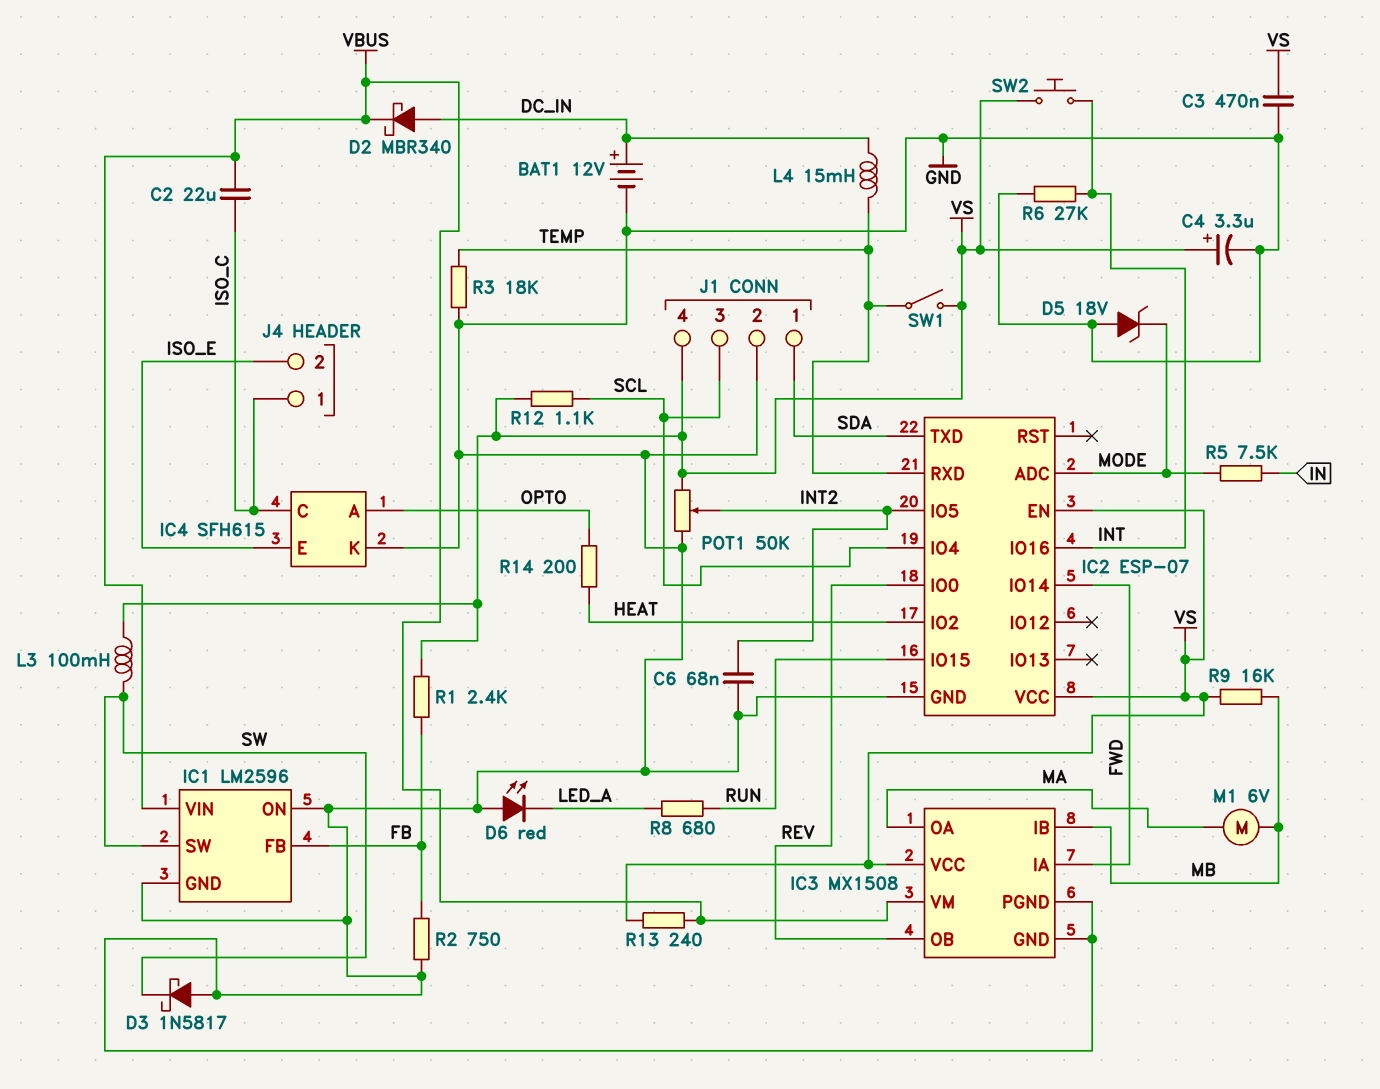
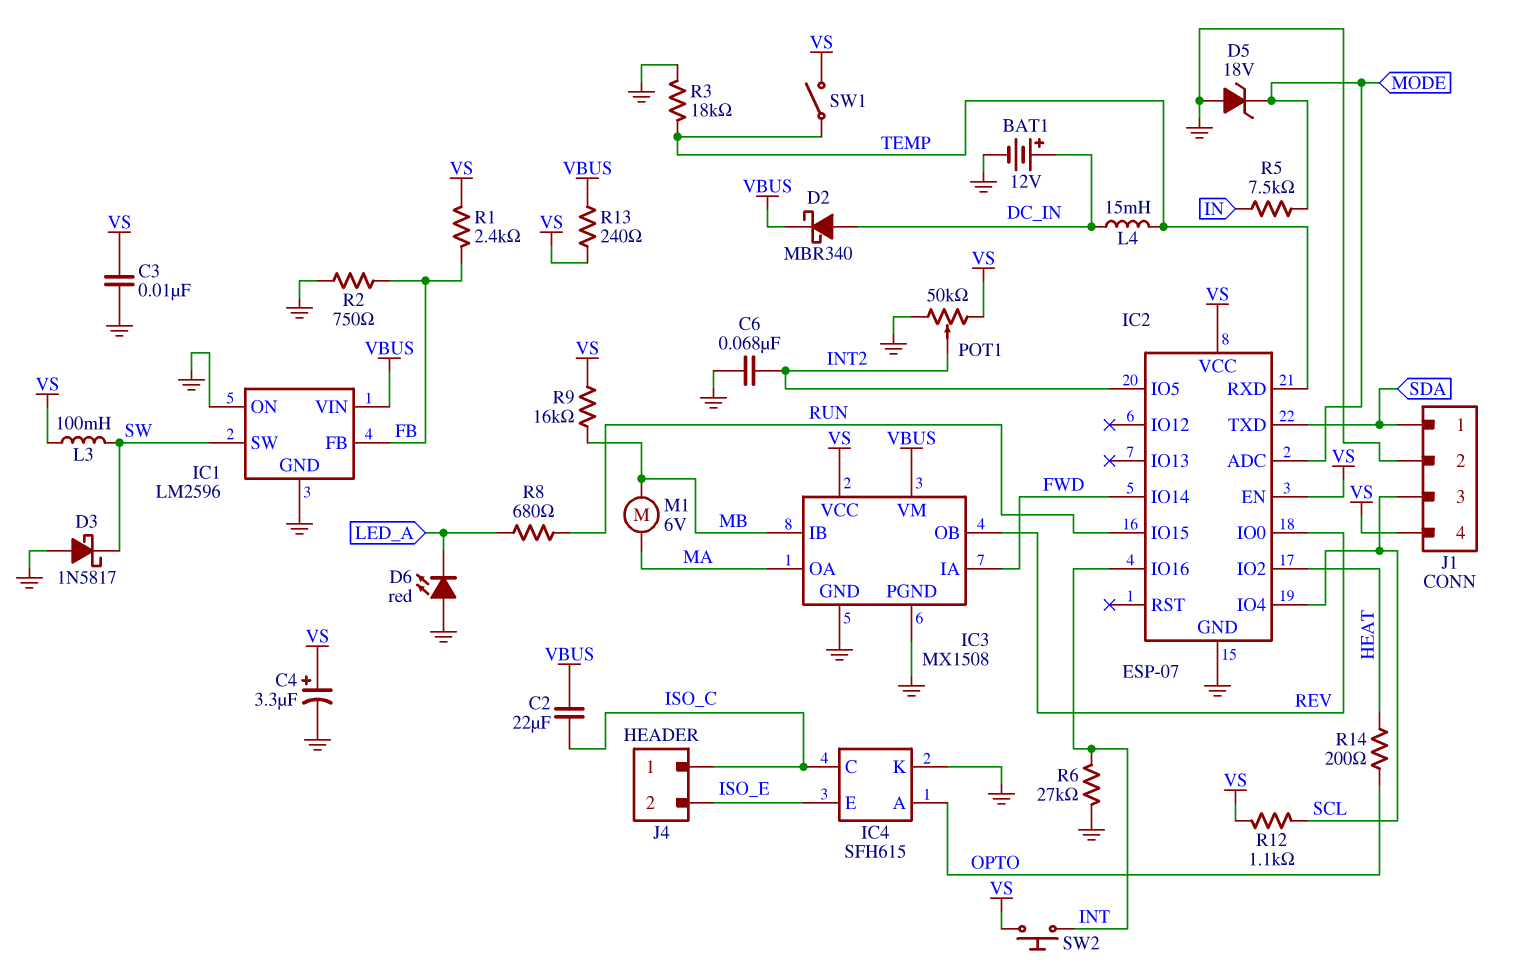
C3: 470nF (GND, VS) -> 10nF (GND, VS)

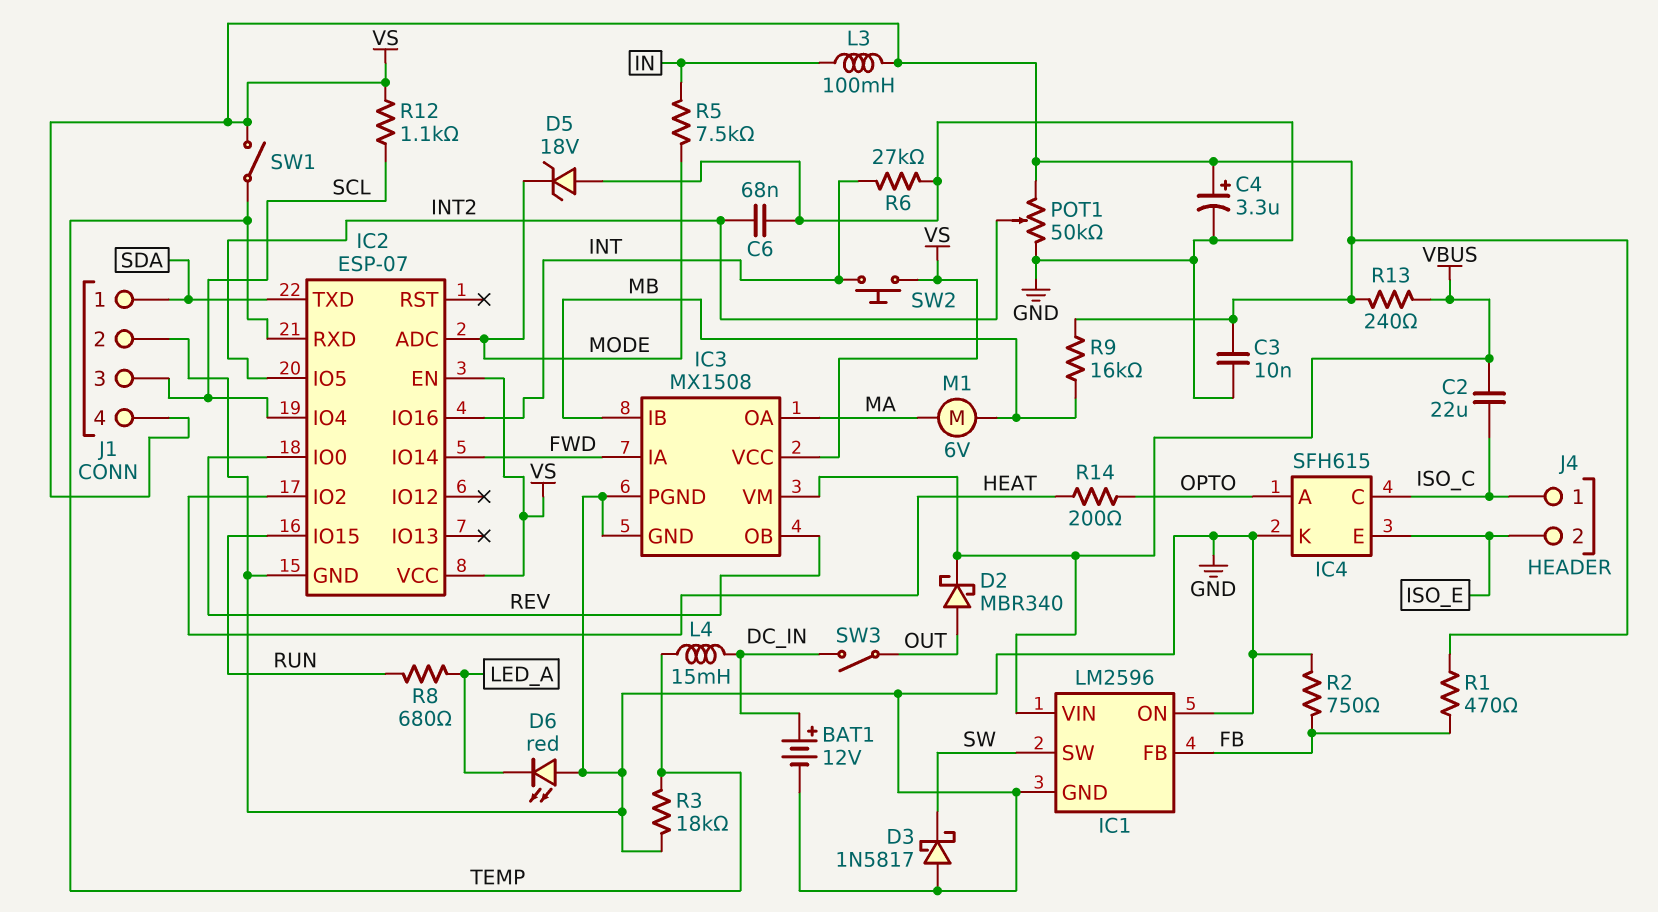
D2: schottky MBR340 (A DC_IN, K VBUS) -> schottky MBR340 (A OUT, K VBUS)
L3: 100mH (SW, VS) -> 100mH (IN, VS)
R1: 2.4k (FB, VS) -> 470 (FB, VS)
SW3: none -> switch (DC_IN, OUT)

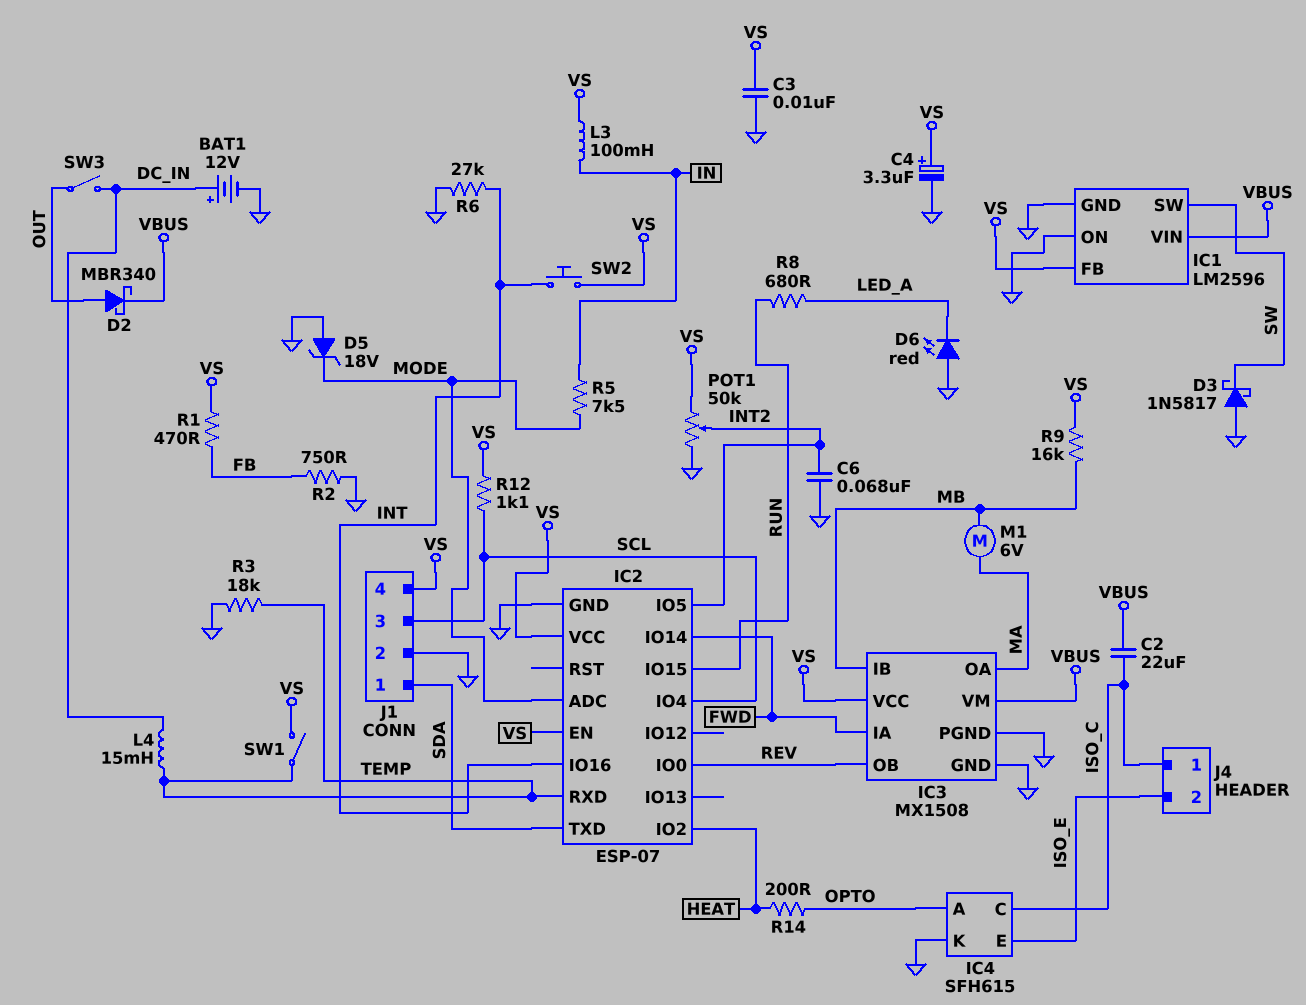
IC1 pin FB: FB -> VS
R13: 240 (VBUS, VS) -> none

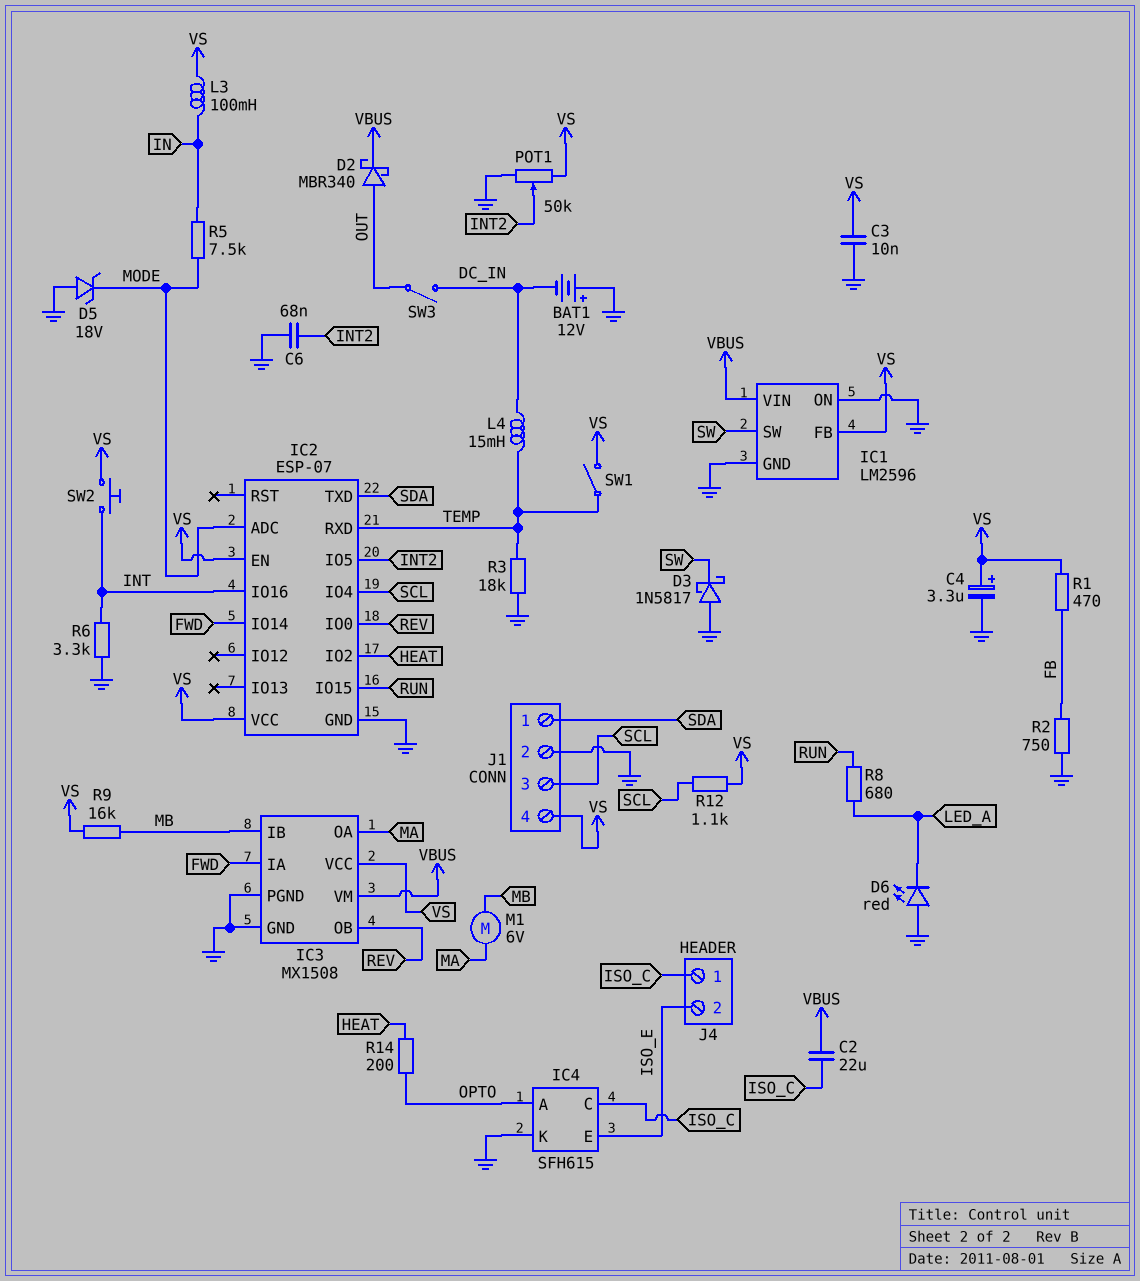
BAT1: 12V (plus DC_IN, minus GND) -> 12V (plus GND, minus DC_IN)
R6: 27k (GND, INT) -> 3.3k (GND, INT)

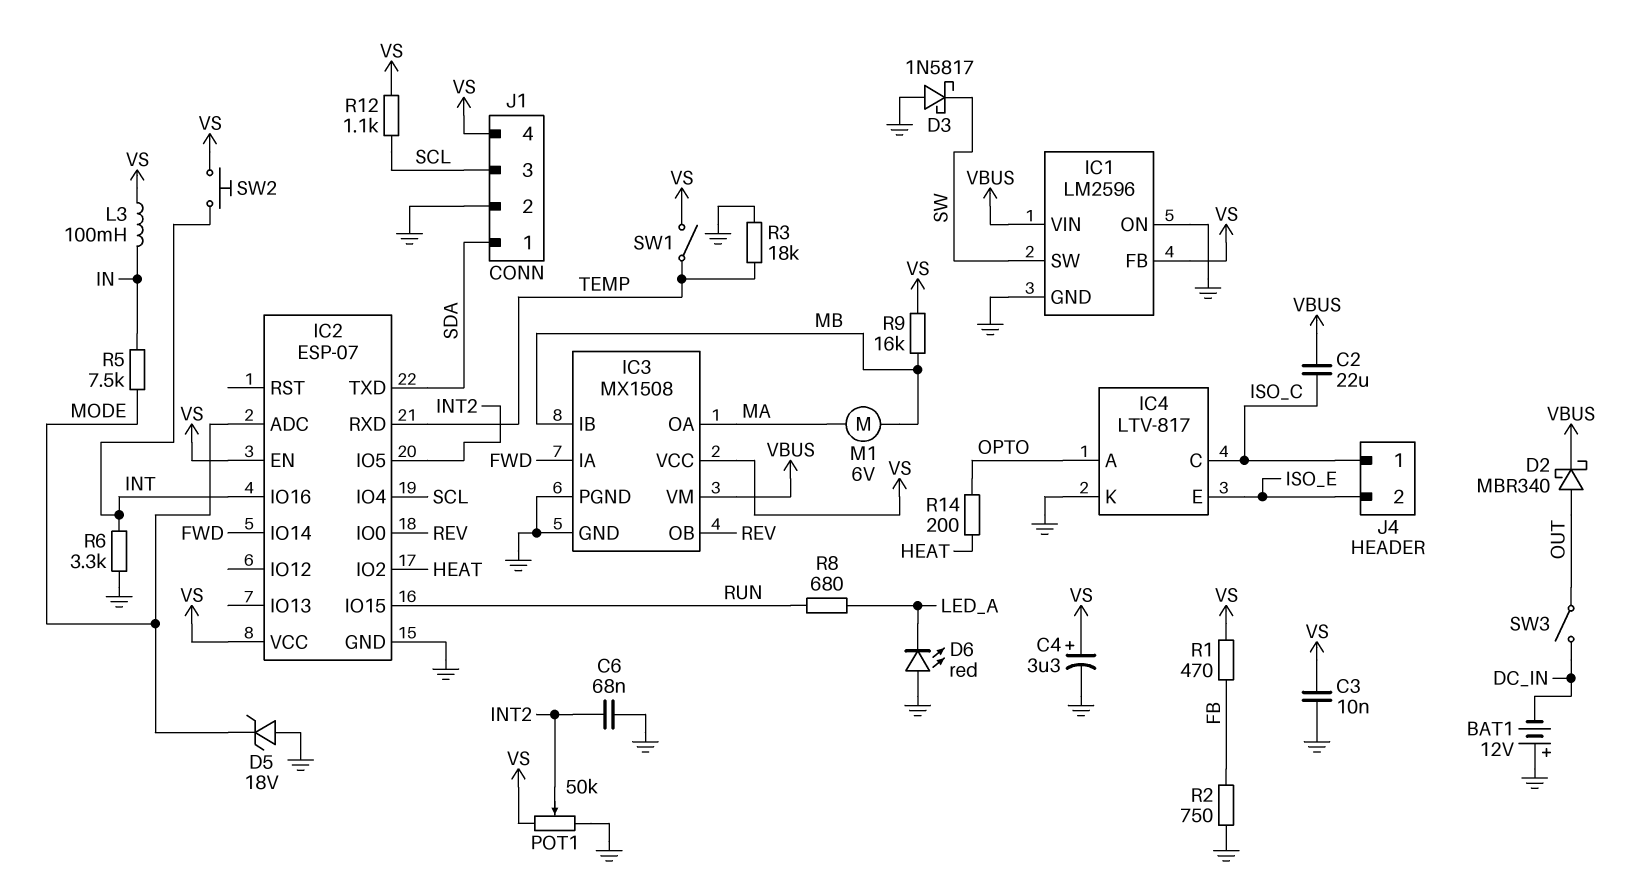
IC4: SFH615 -> LTV-817
L4: 15mH (DC_IN, TEMP) -> none

